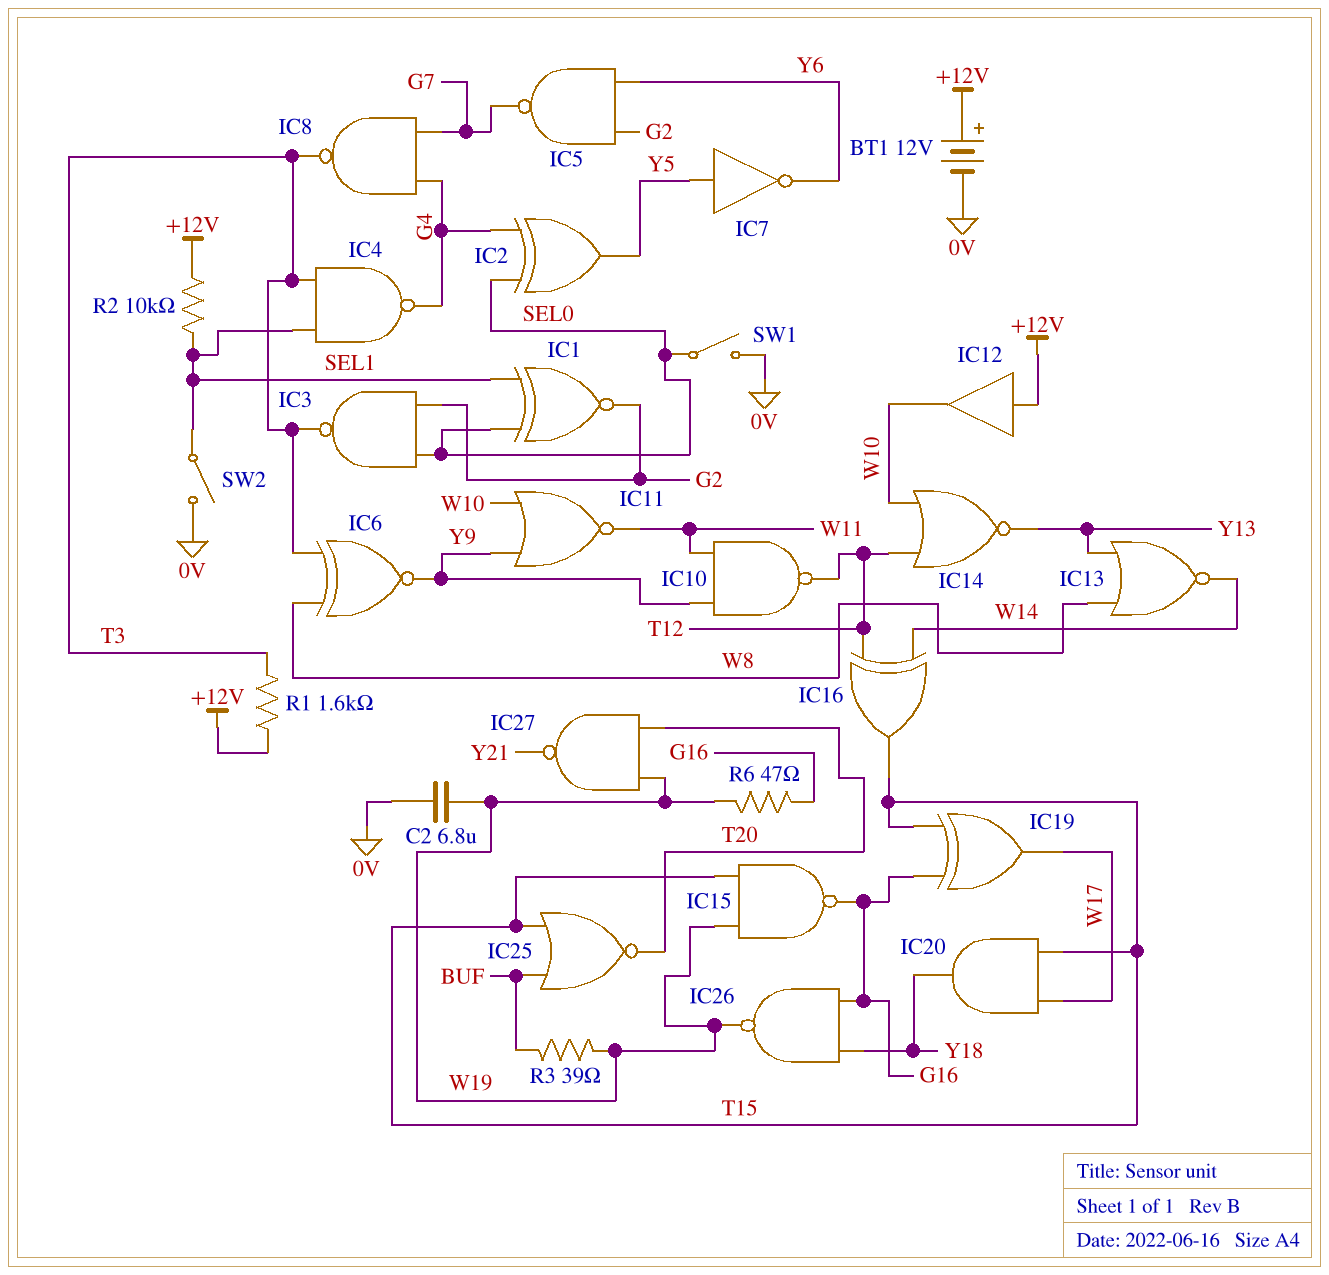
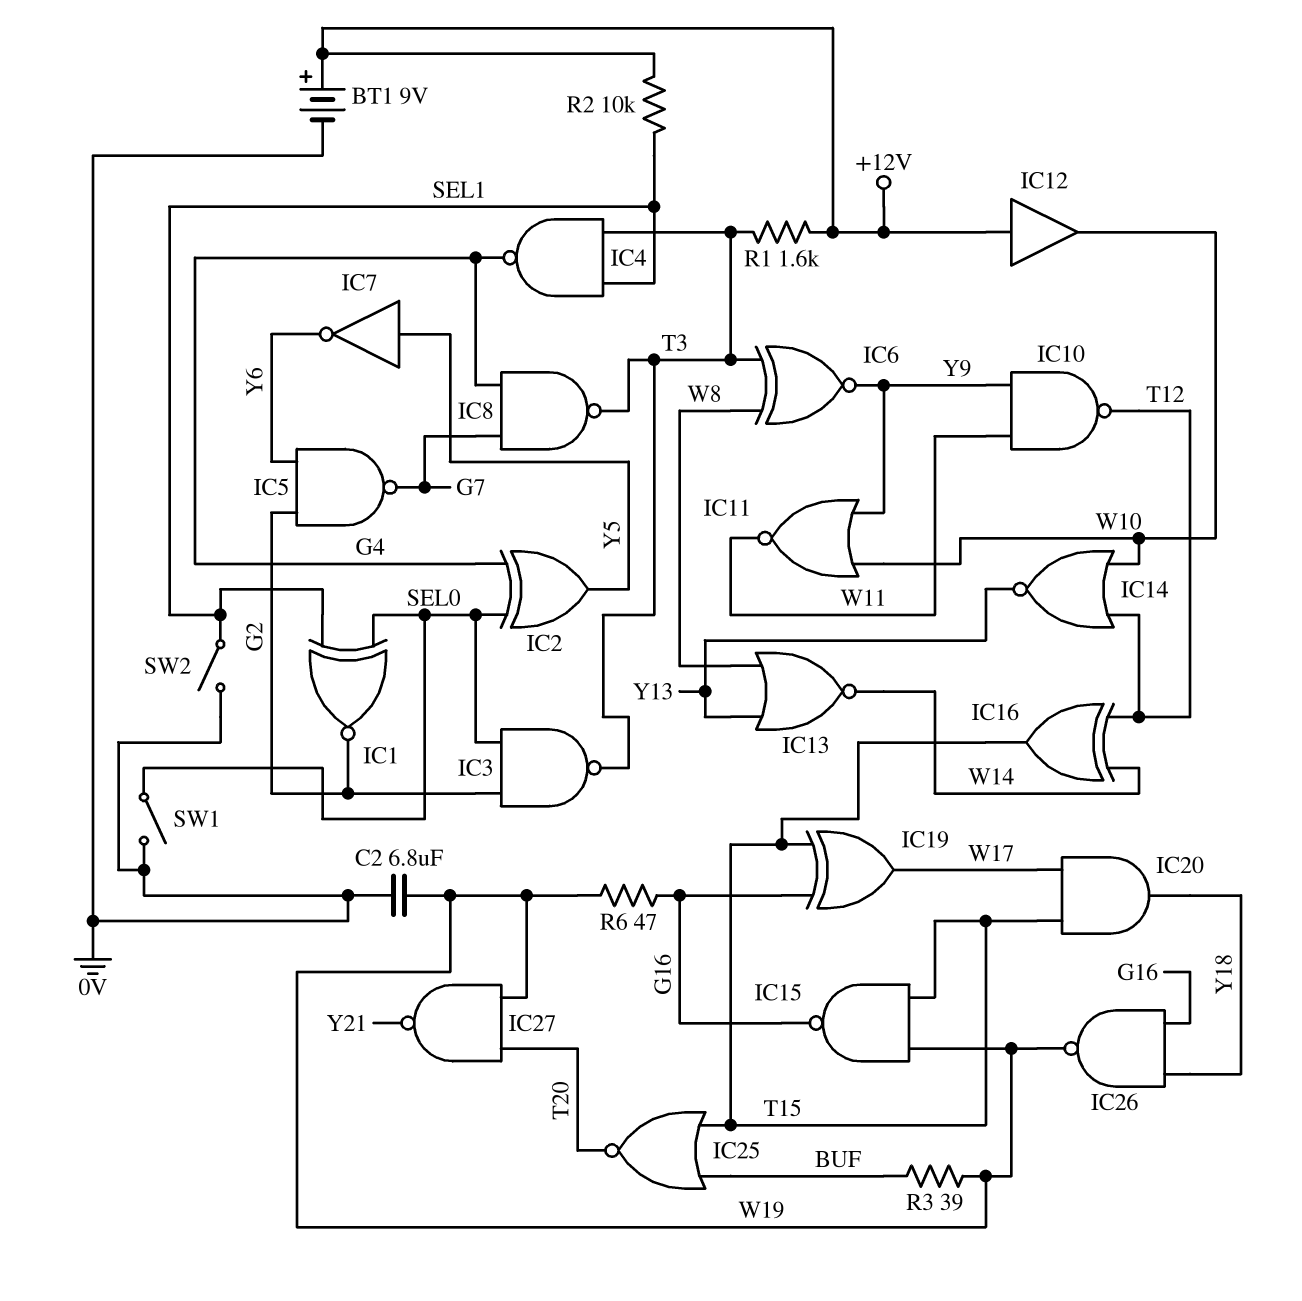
BT1: 12V (plus +12V, minus 0V) -> 9V (plus +12V, minus 0V)

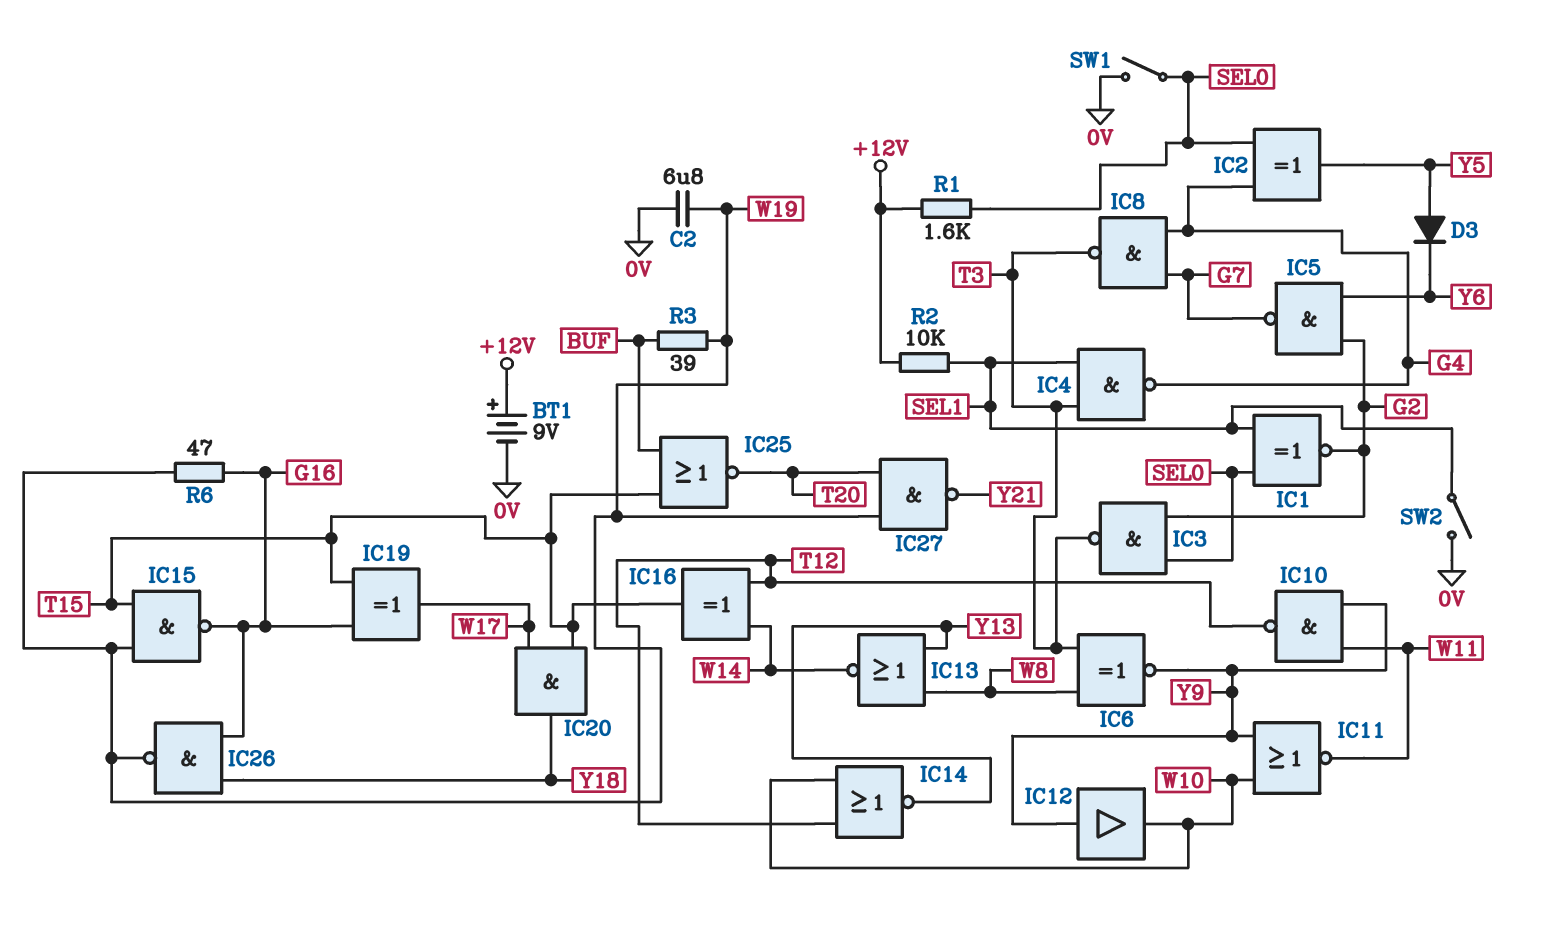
D3: none -> diode (A Y5, K Y6)
IC7: NOT (in Y5, out Y6) -> none
IC12: buffer (in +12V, out W10) -> buffer (in Y9, out W10)
R1: 1.6k (+12V, T3) -> 1.6k (+12V, SEL0)

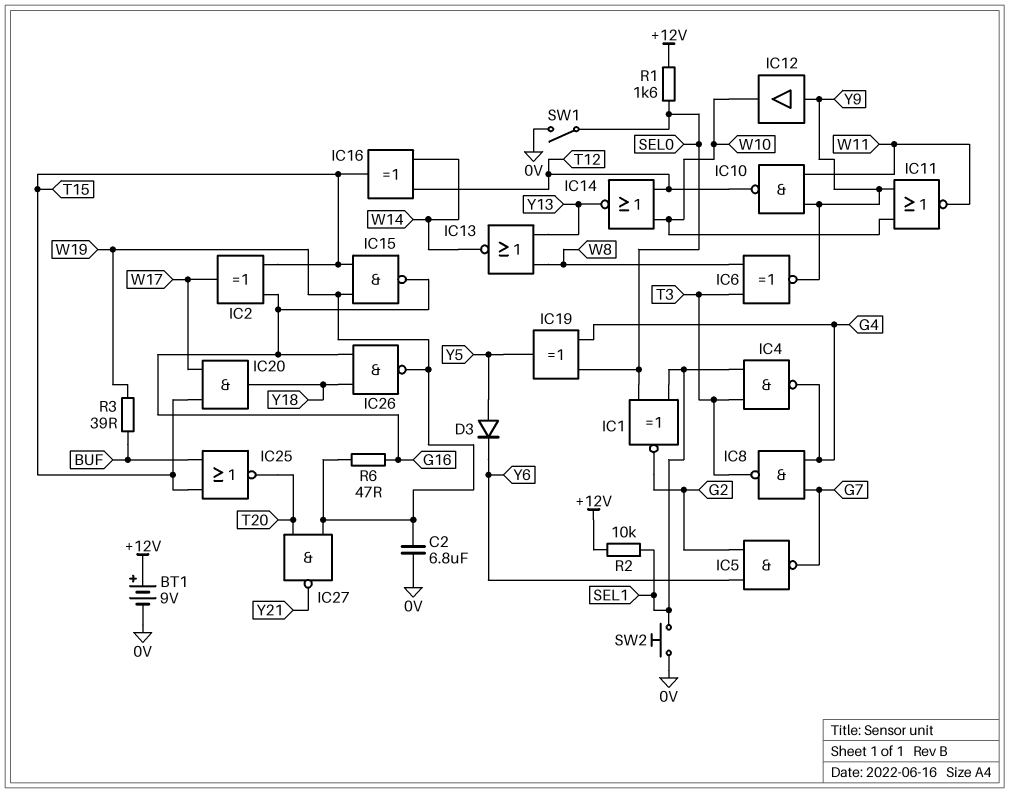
IC2: XOR (in G4, in SEL0, out Y5) -> XOR (in G16, in T15, out W17)
IC3: NAND (in G2, in SEL0, out T3) -> none
IC19: XOR (in G16, in T15, out W17) -> XOR (in G4, in SEL0, out Y5)
SW2: switch (0V, SEL1) -> button (0V, SEL1)

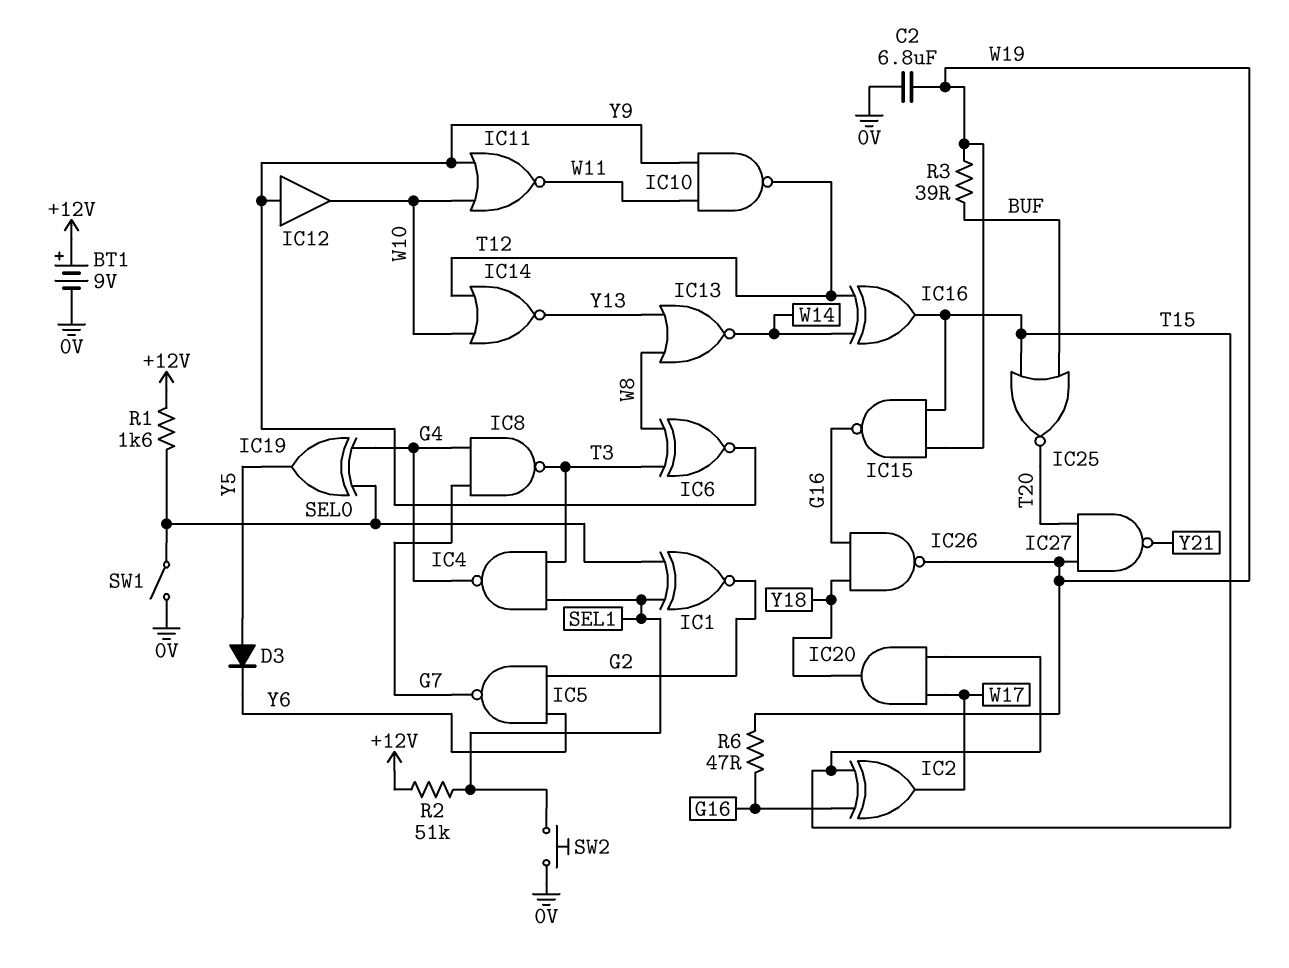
R2: 10k (+12V, SEL1) -> 51k (+12V, SEL1)

